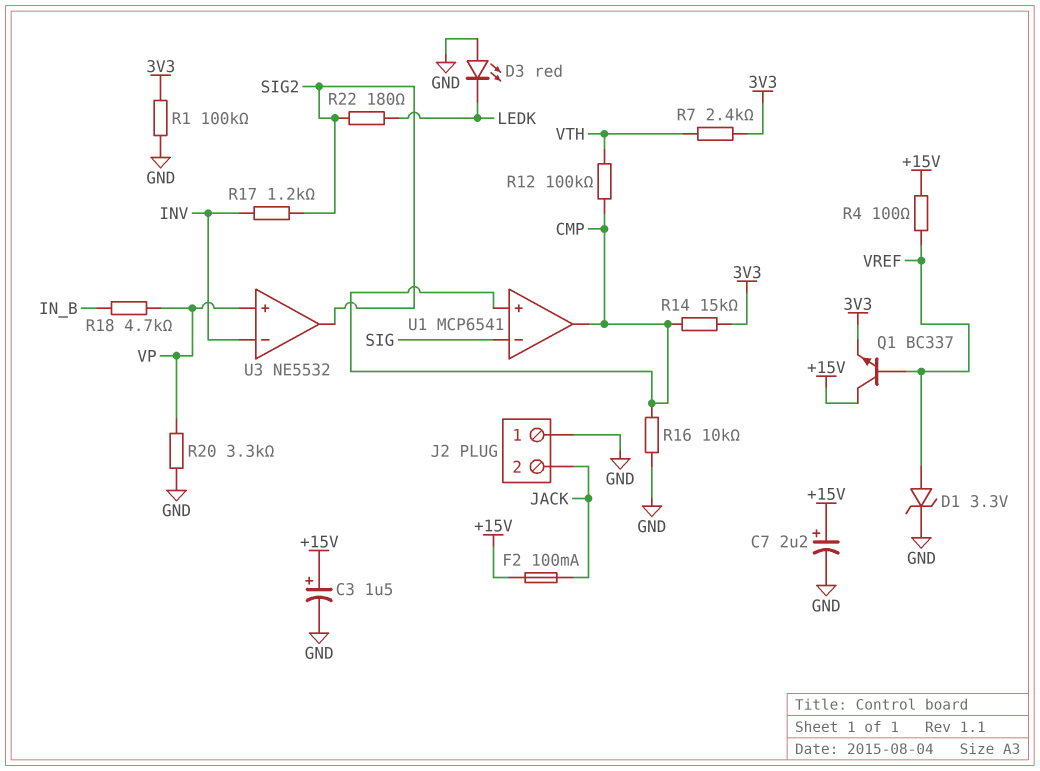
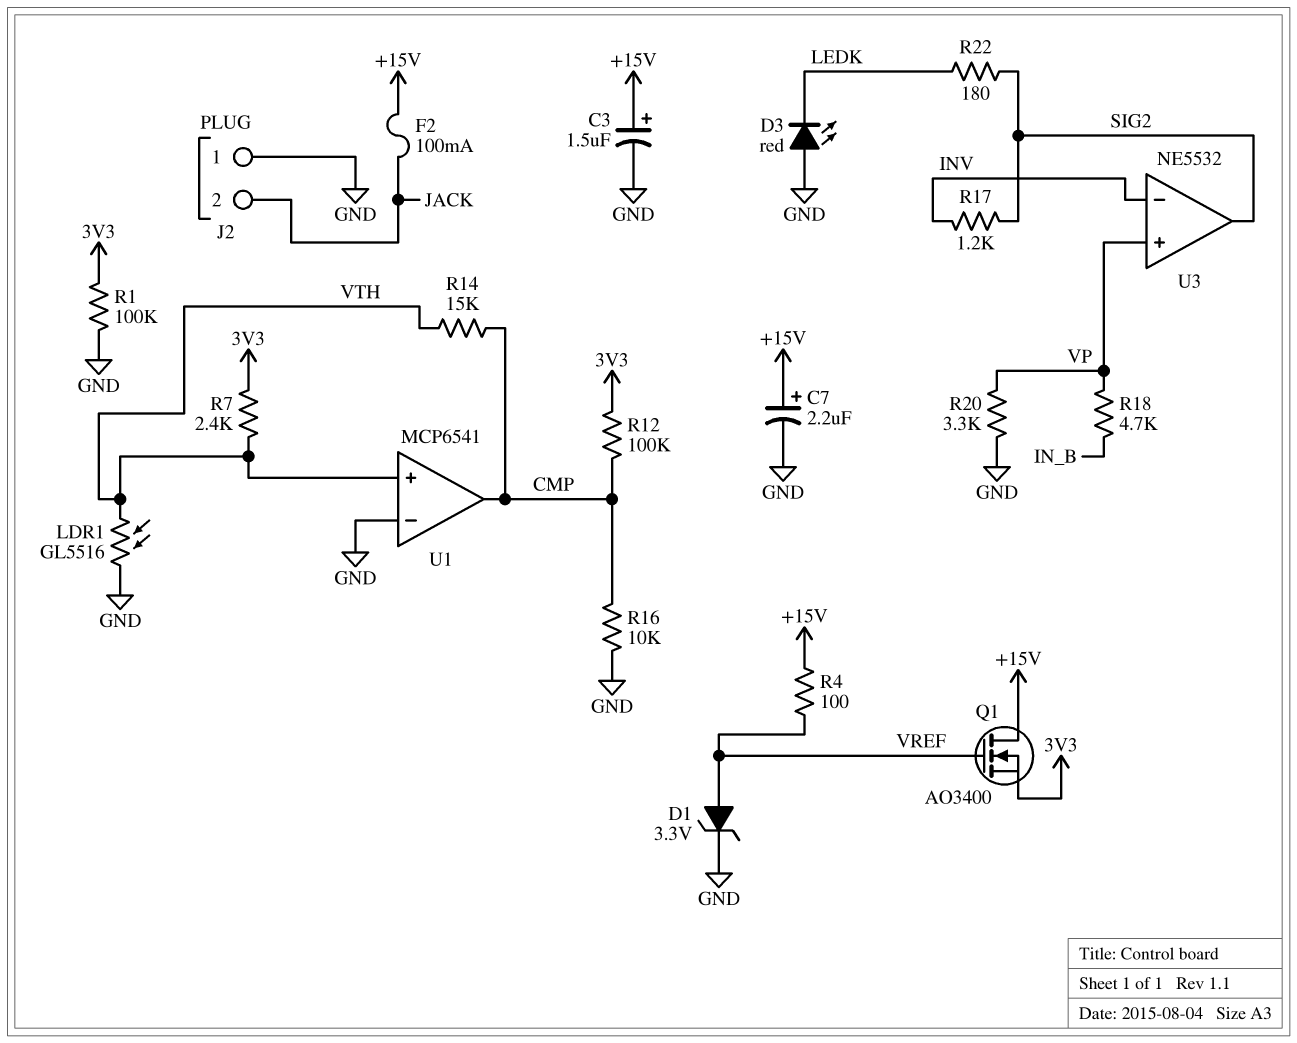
LDR1: none -> GL5516 (GND, VTH)
Q1: NPN BC337 (B VREF, C +15V, E 3V3) -> NMOS AO3400 (G VREF, D +15V, S 3V3)
R12: 100k (CMP, VTH) -> 100k (3V3, CMP)
R14: 15k (3V3, CMP) -> 15k (CMP, VTH)
U1 pin in+: CMP -> VTH
U1 pin in-: SIG -> GND

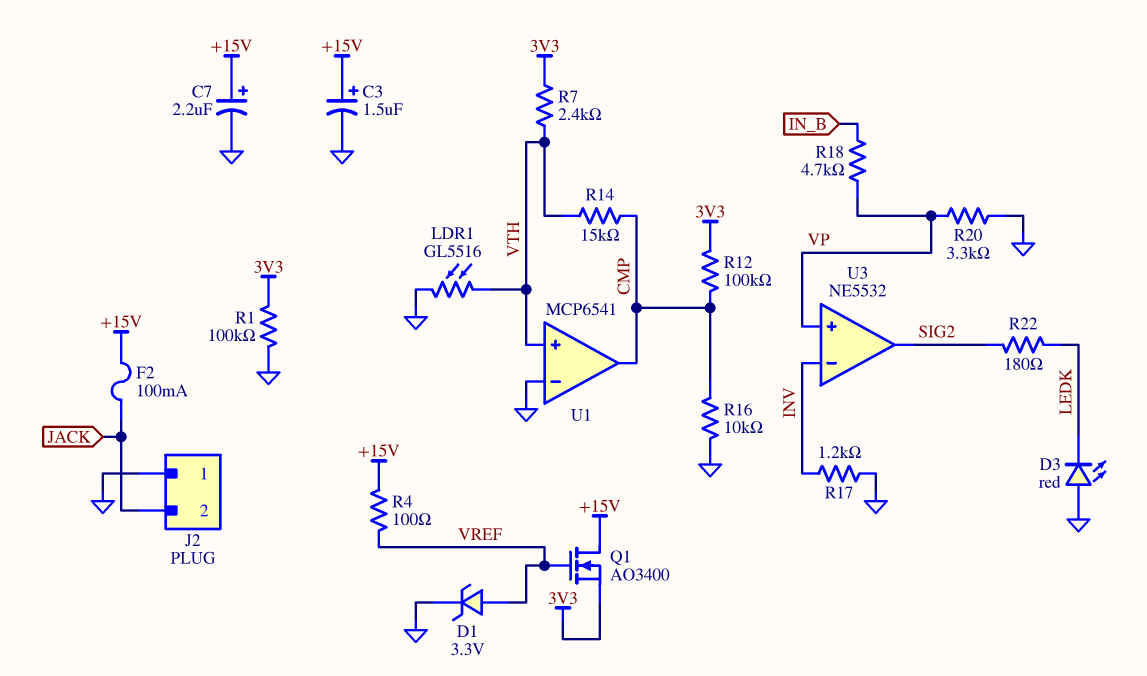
R17: 1.2k (INV, SIG2) -> 1.2k (GND, INV)

